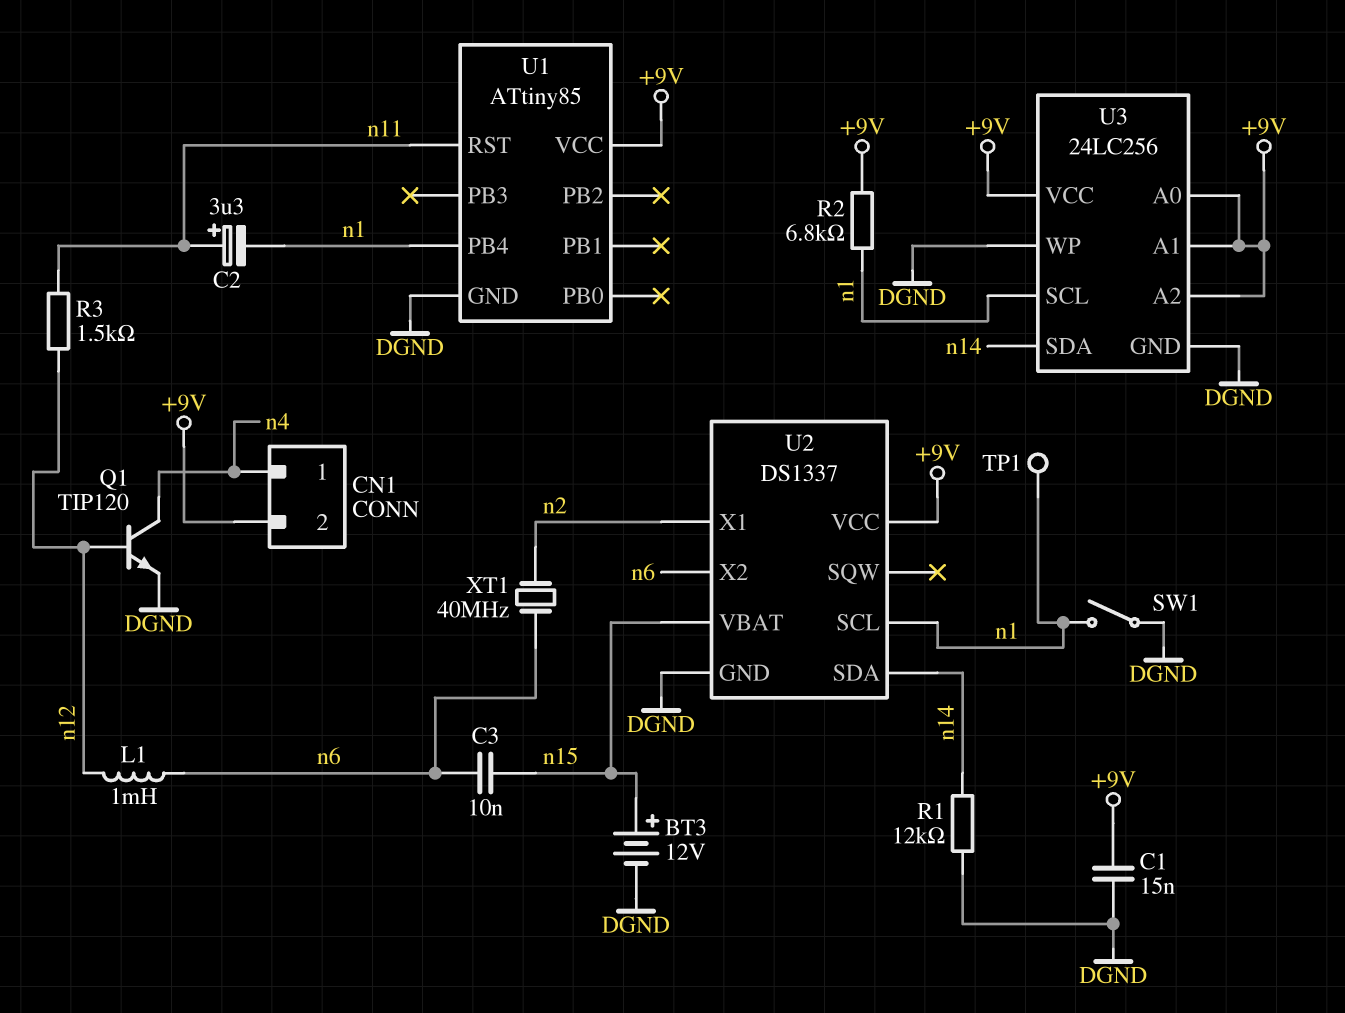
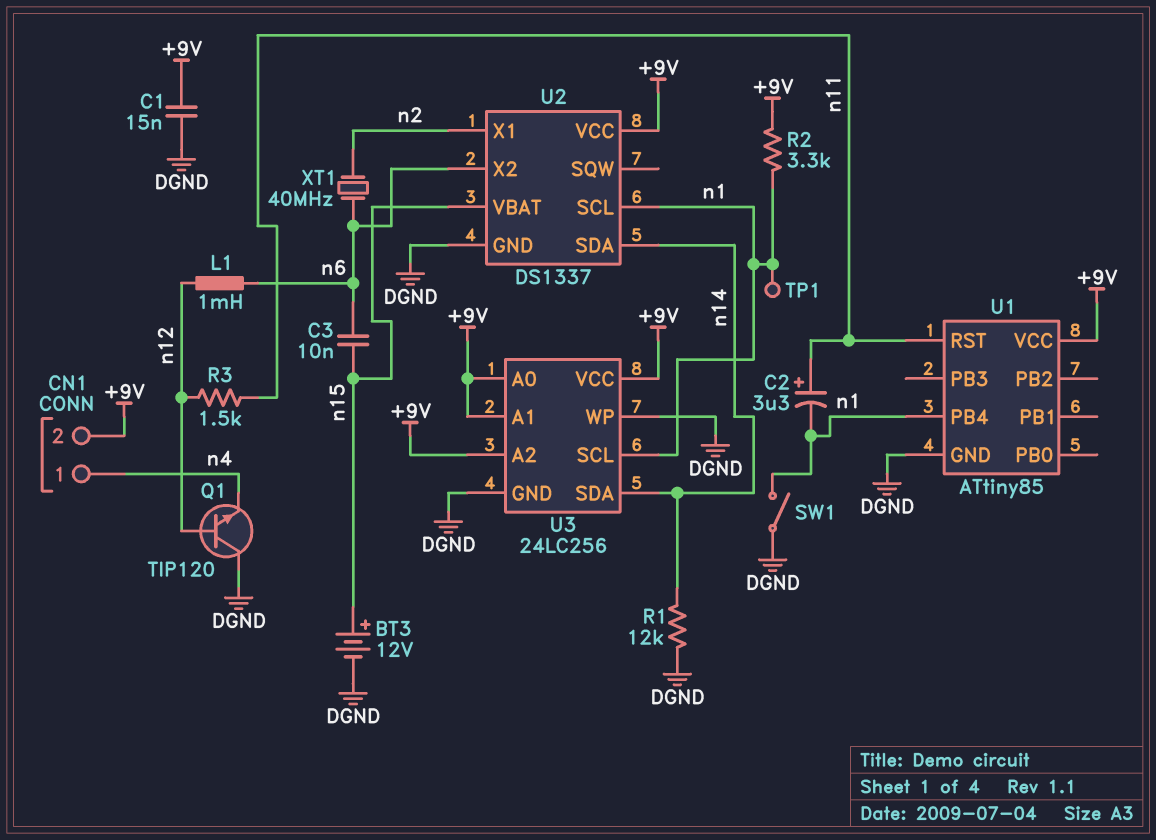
Q1: NPN TIP120 (B n12, C n4, E DGND) -> NPN TIP120 (B n12, C DGND, E n4)
R2: 6.8k (+9V, n1) -> 3.3k (+9V, n1)

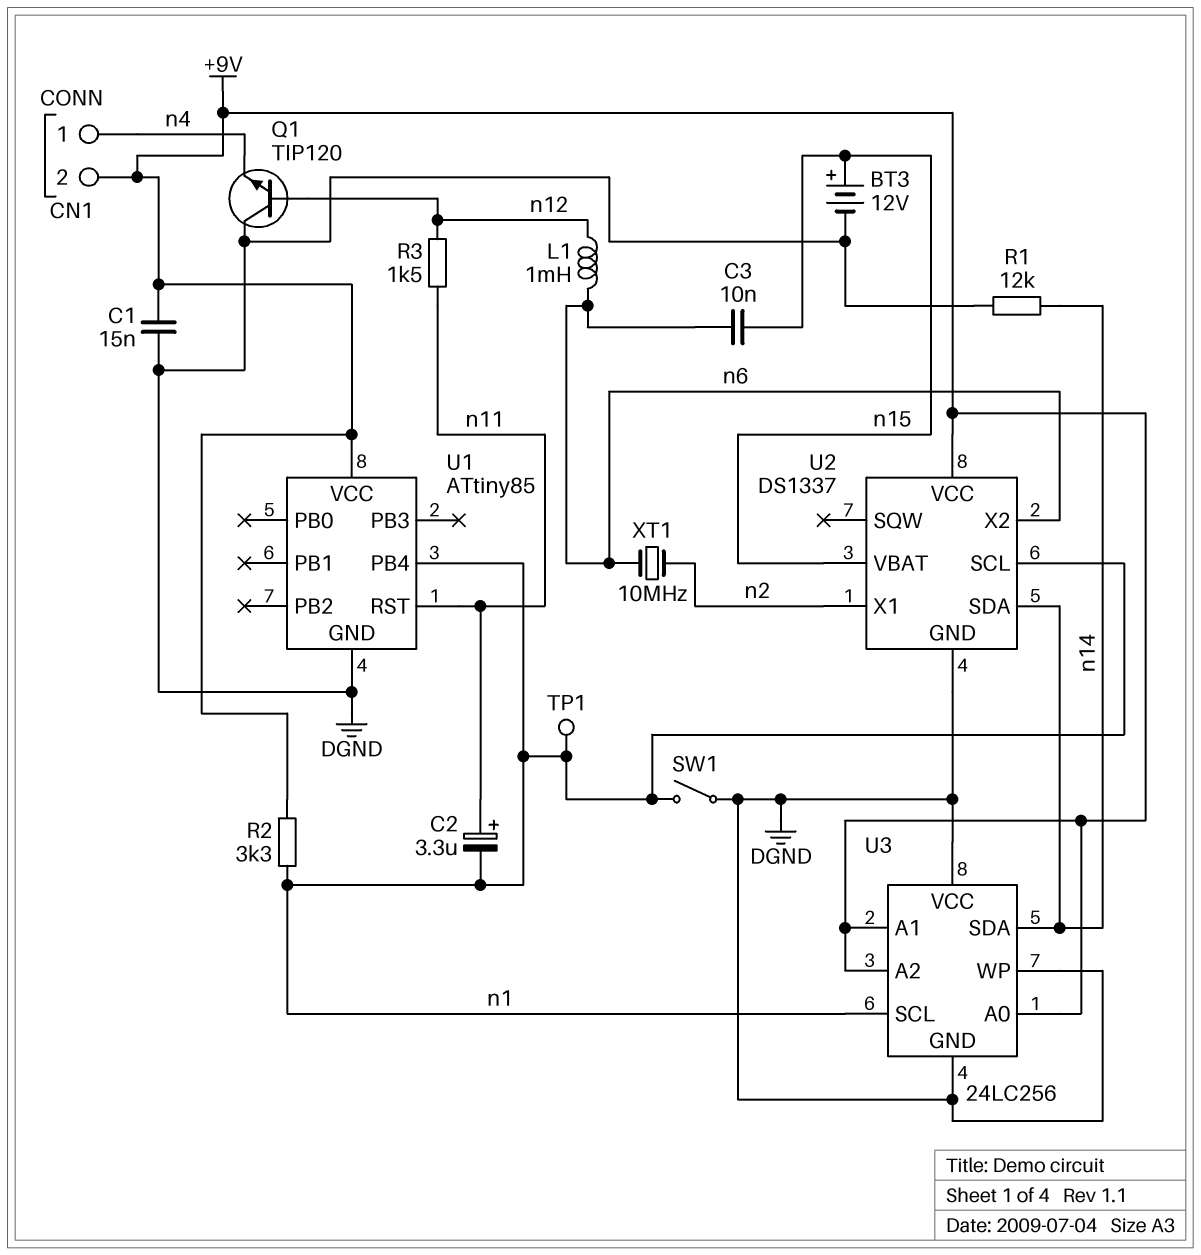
U3 pin VCC: +9V -> DGND
XT1: 40MHz (n2, n6) -> 10MHz (n2, n6)

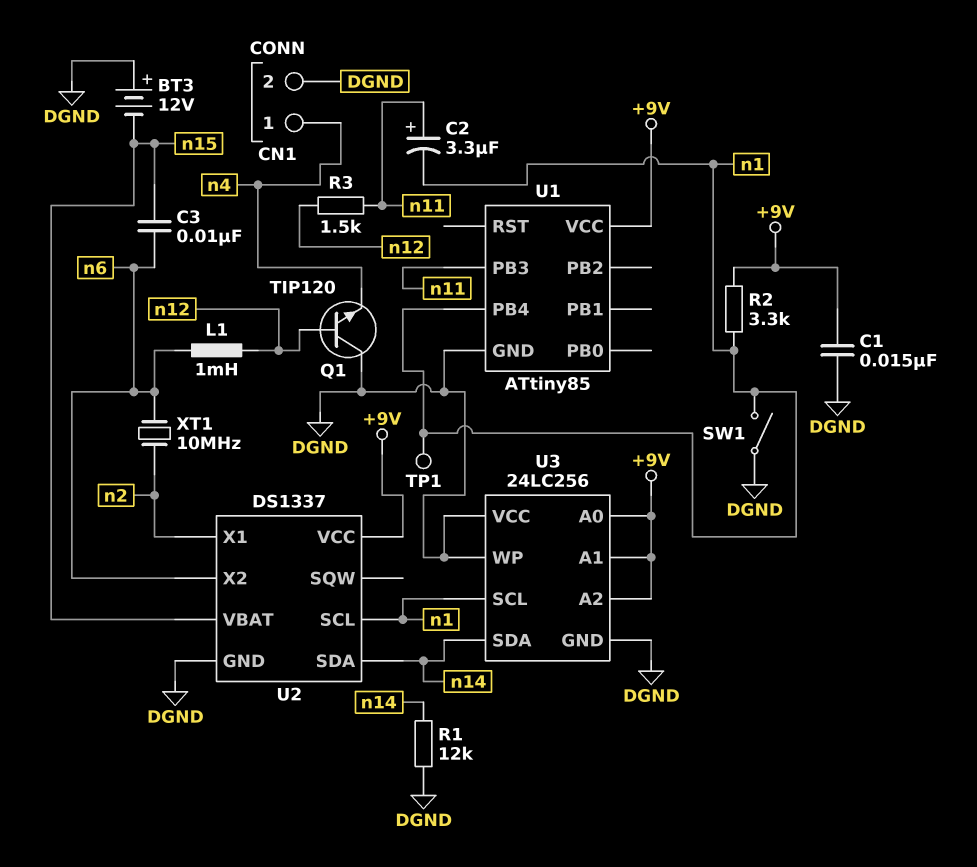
BT3: 12V (plus n15, minus DGND) -> 12V (plus DGND, minus n15)
CN1 pin 2: +9V -> DGND
U1 pin PB3: none -> n11
U1 pin RST: n11 -> none

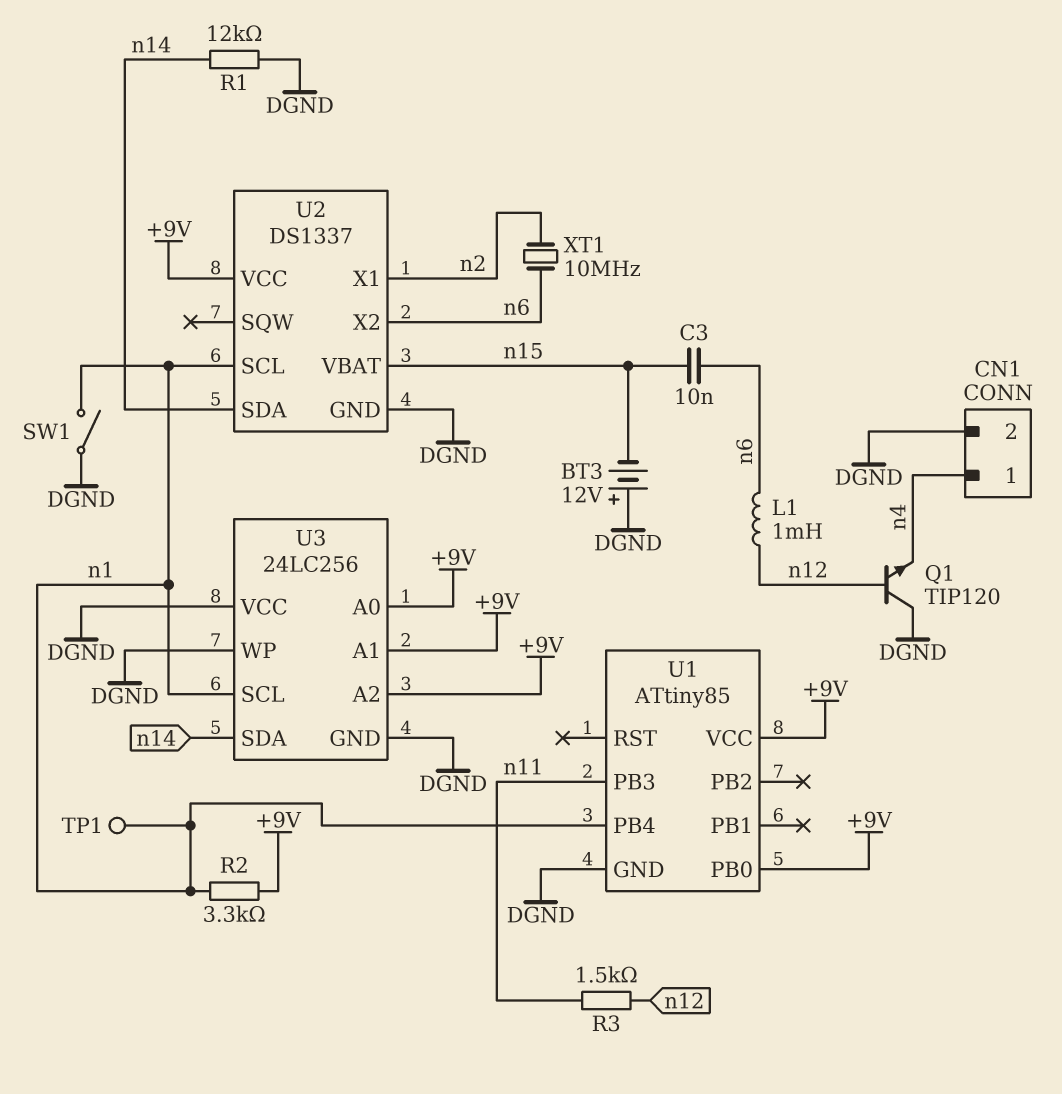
C1: 15nF (+9V, DGND) -> none
C2: 3.3uF (plus n11, minus n1) -> none
U1 pin PB0: none -> +9V

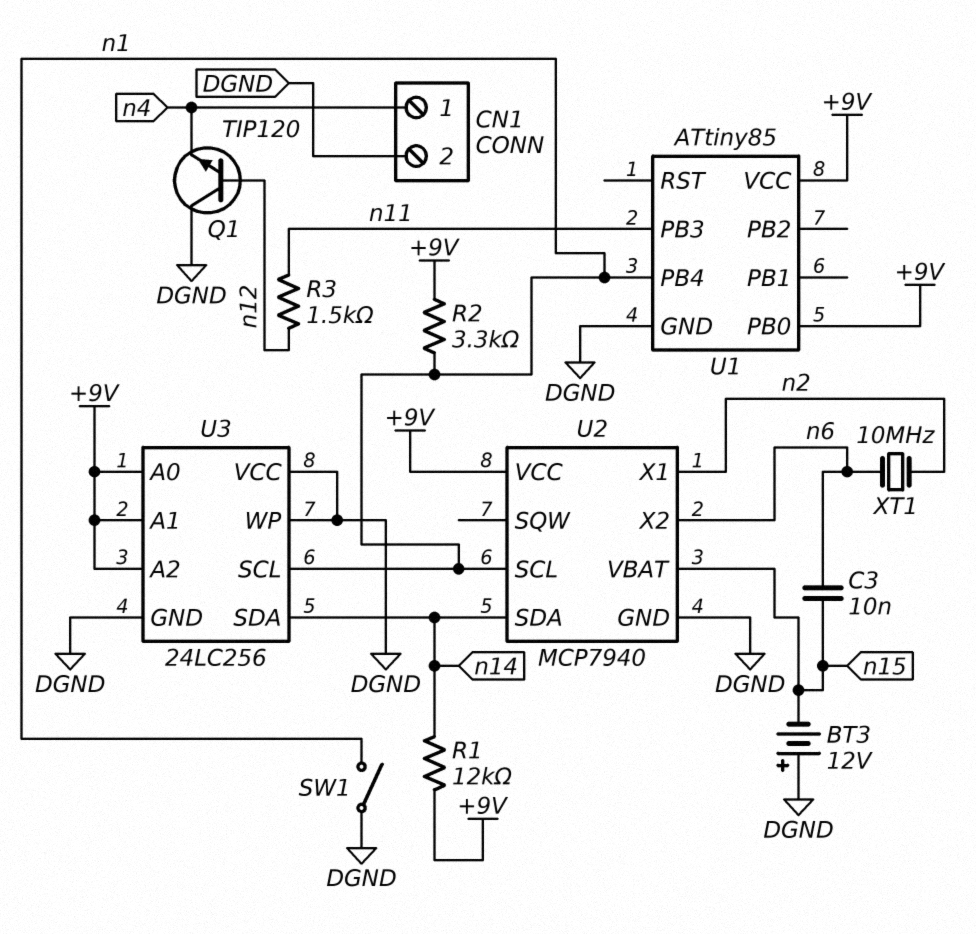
L1: 1mH (n6, n12) -> none
R1: 12k (DGND, n14) -> 12k (+9V, n14)
TP1: test point (n1) -> none
U2: DS1337 -> MCP7940

